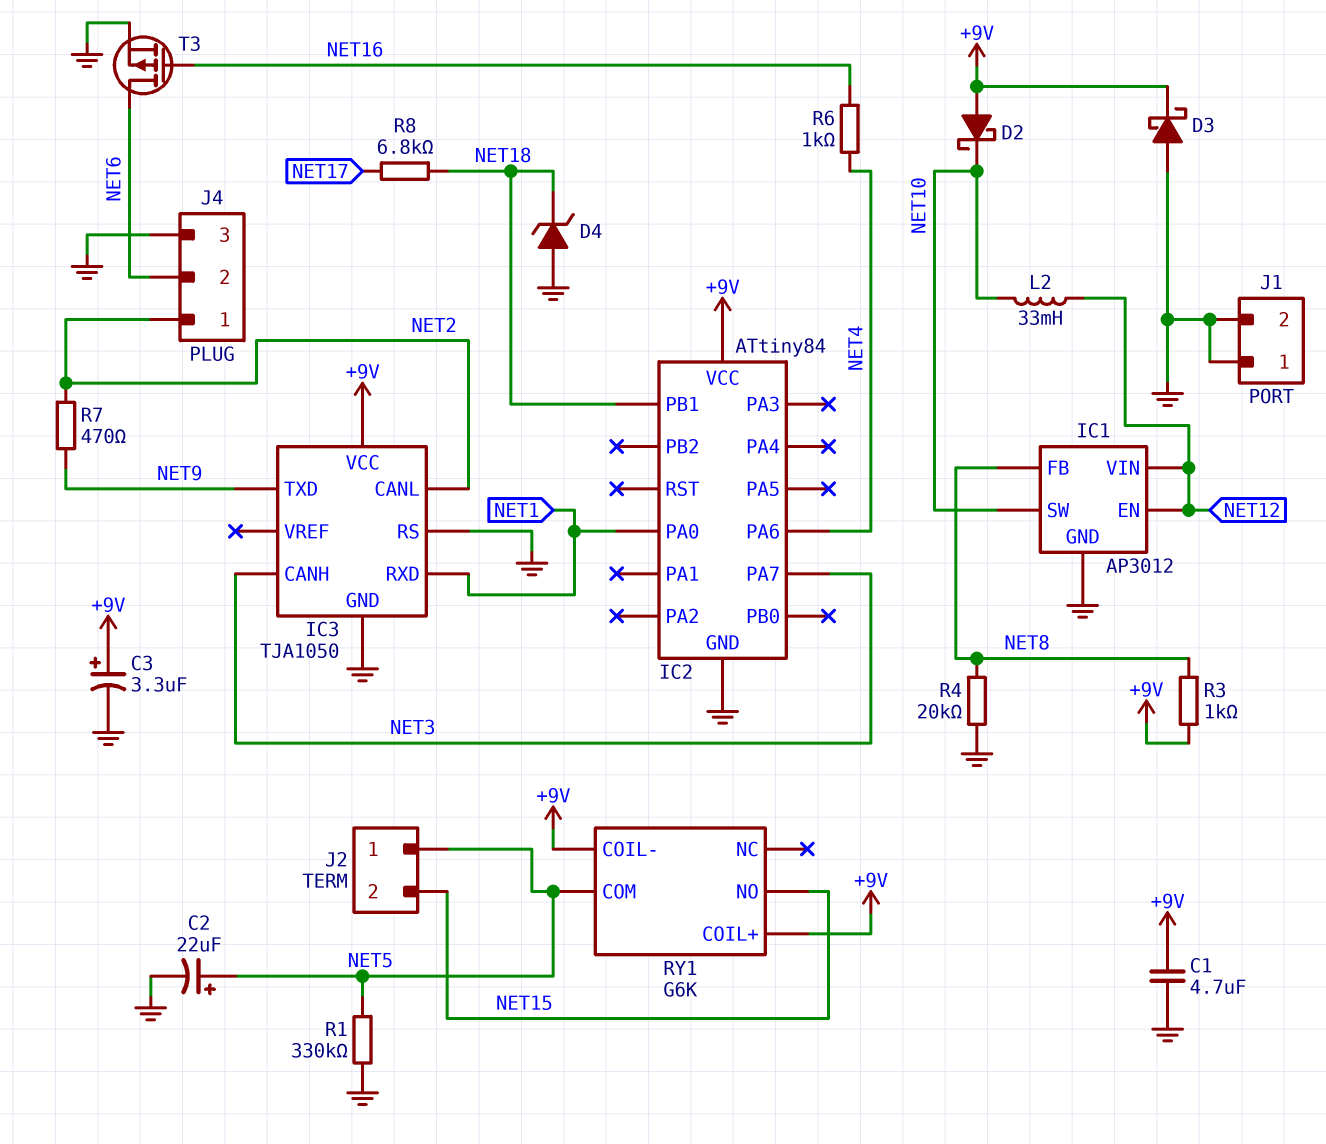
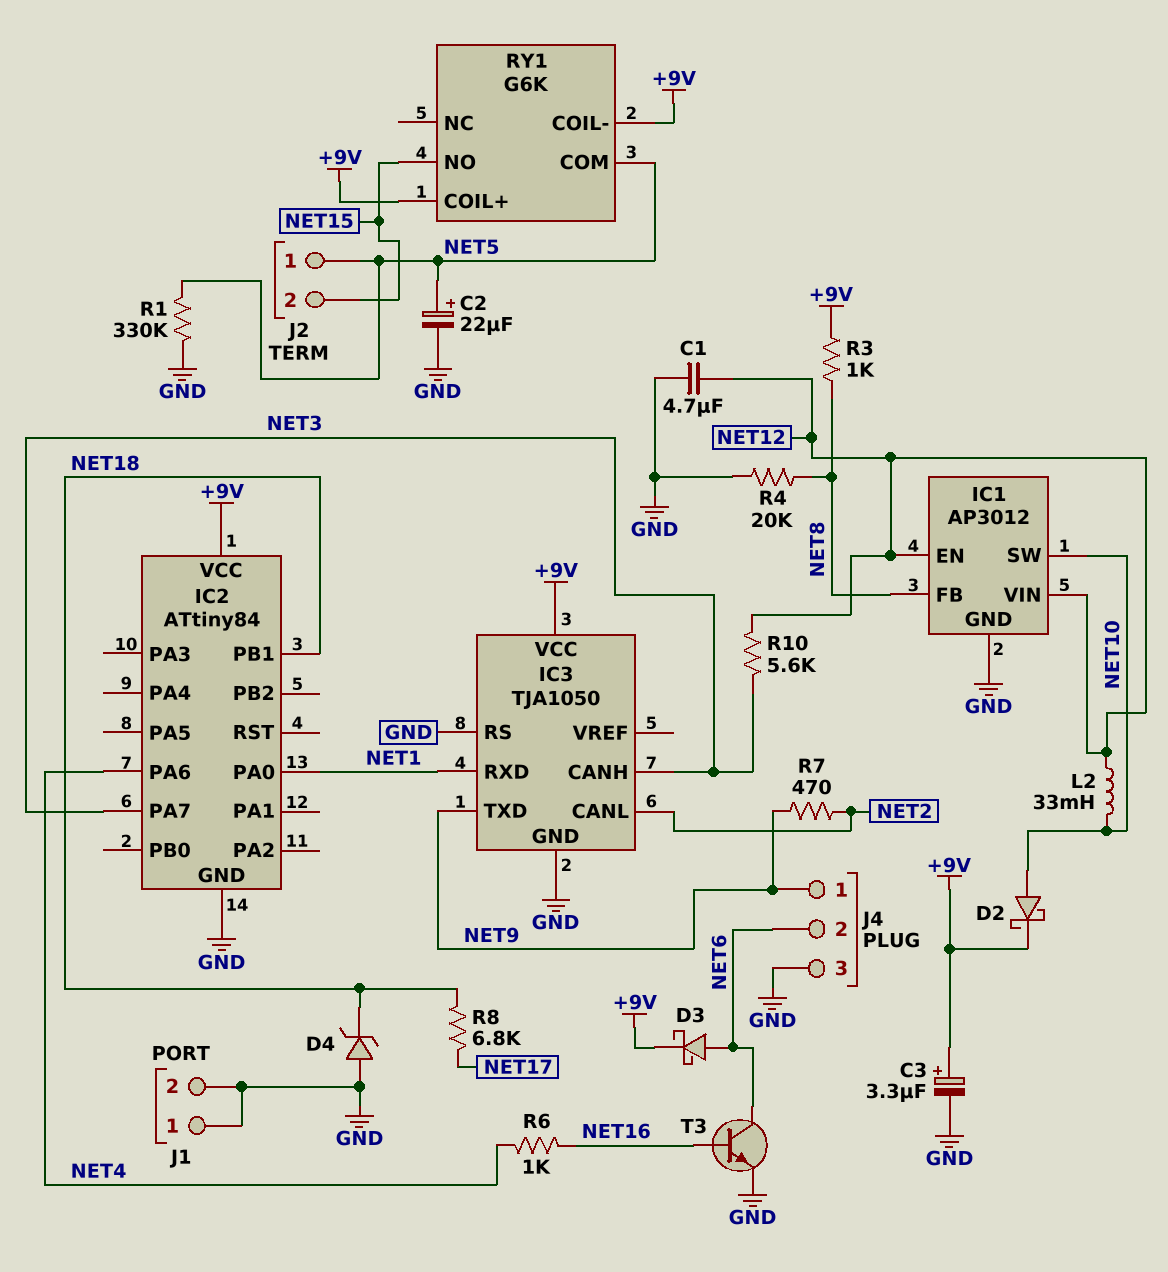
C1: 4.7uF (+9V, GND) -> 4.7uF (GND, NET12)
D2: schottky (A +9V, K NET10) -> schottky (A NET10, K +9V)
D3: schottky (A GND, K +9V) -> schottky (A NET6, K +9V)
J4 pin 1: NET2 -> NET9
R10: none -> 5.6k (NET3, NET12)
T3: PMOS (G NET16, D NET6, S GND) -> NPN (B NET16, C NET6, E GND)

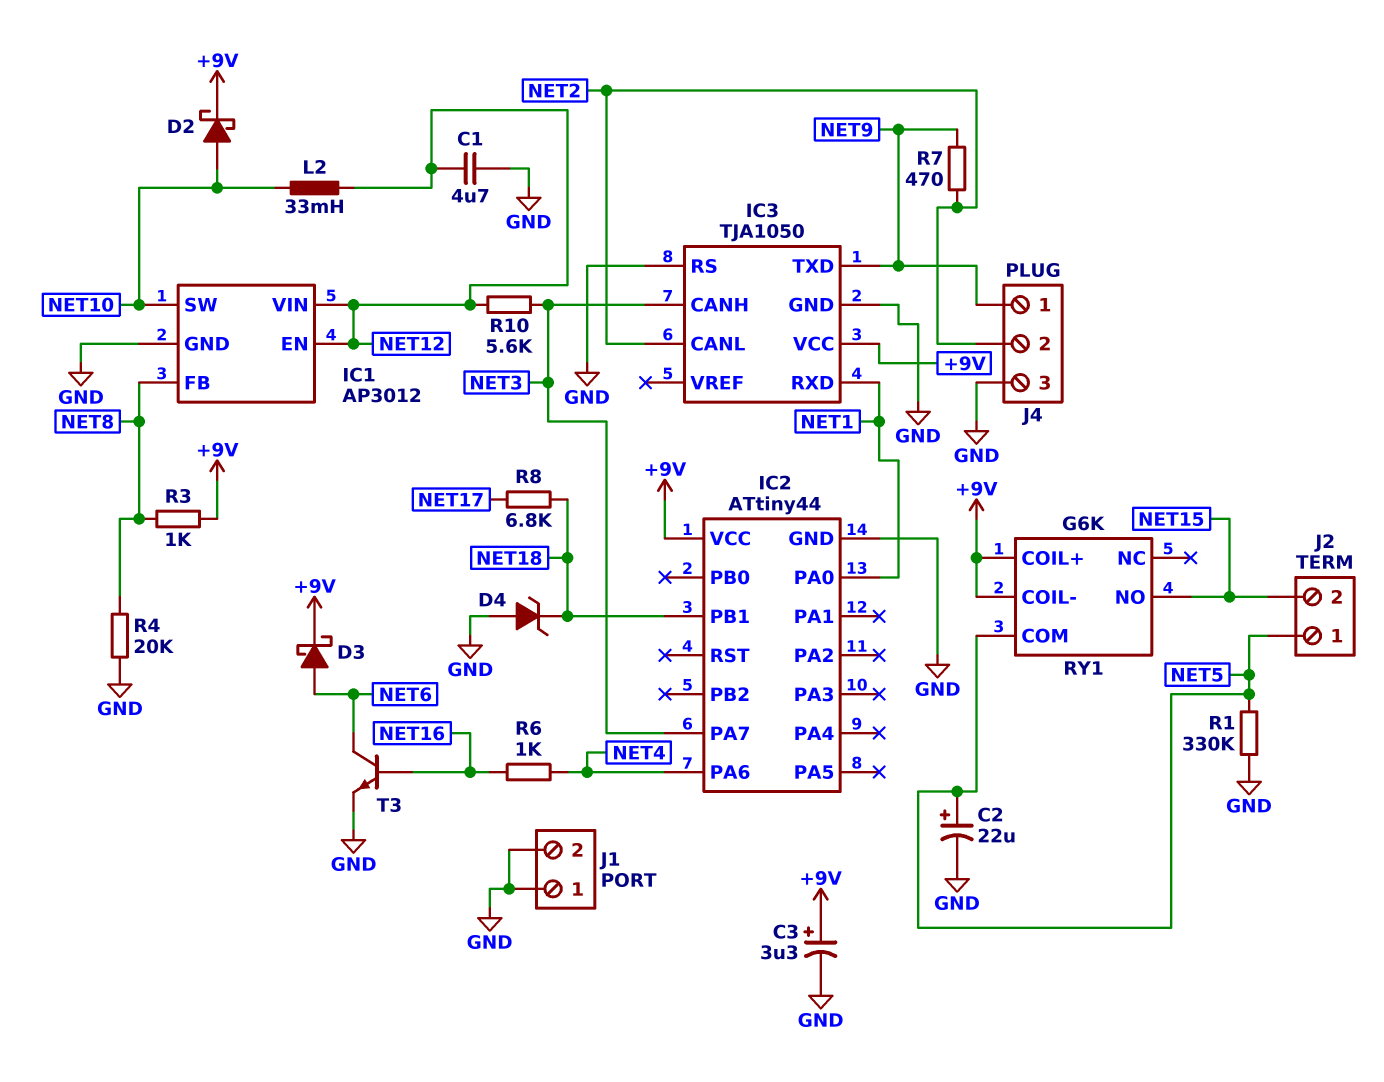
IC2: ATtiny84 -> ATtiny44
J4 pin 2: NET6 -> NET2

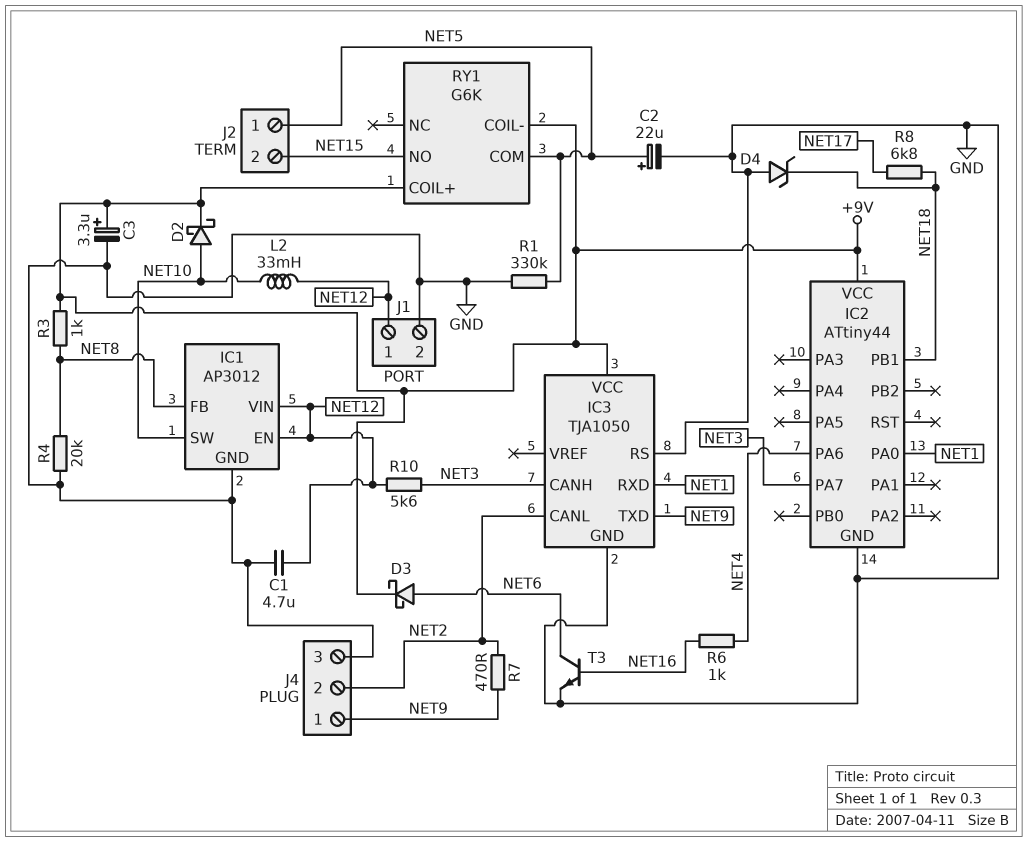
J1 pin 1: GND -> NET12

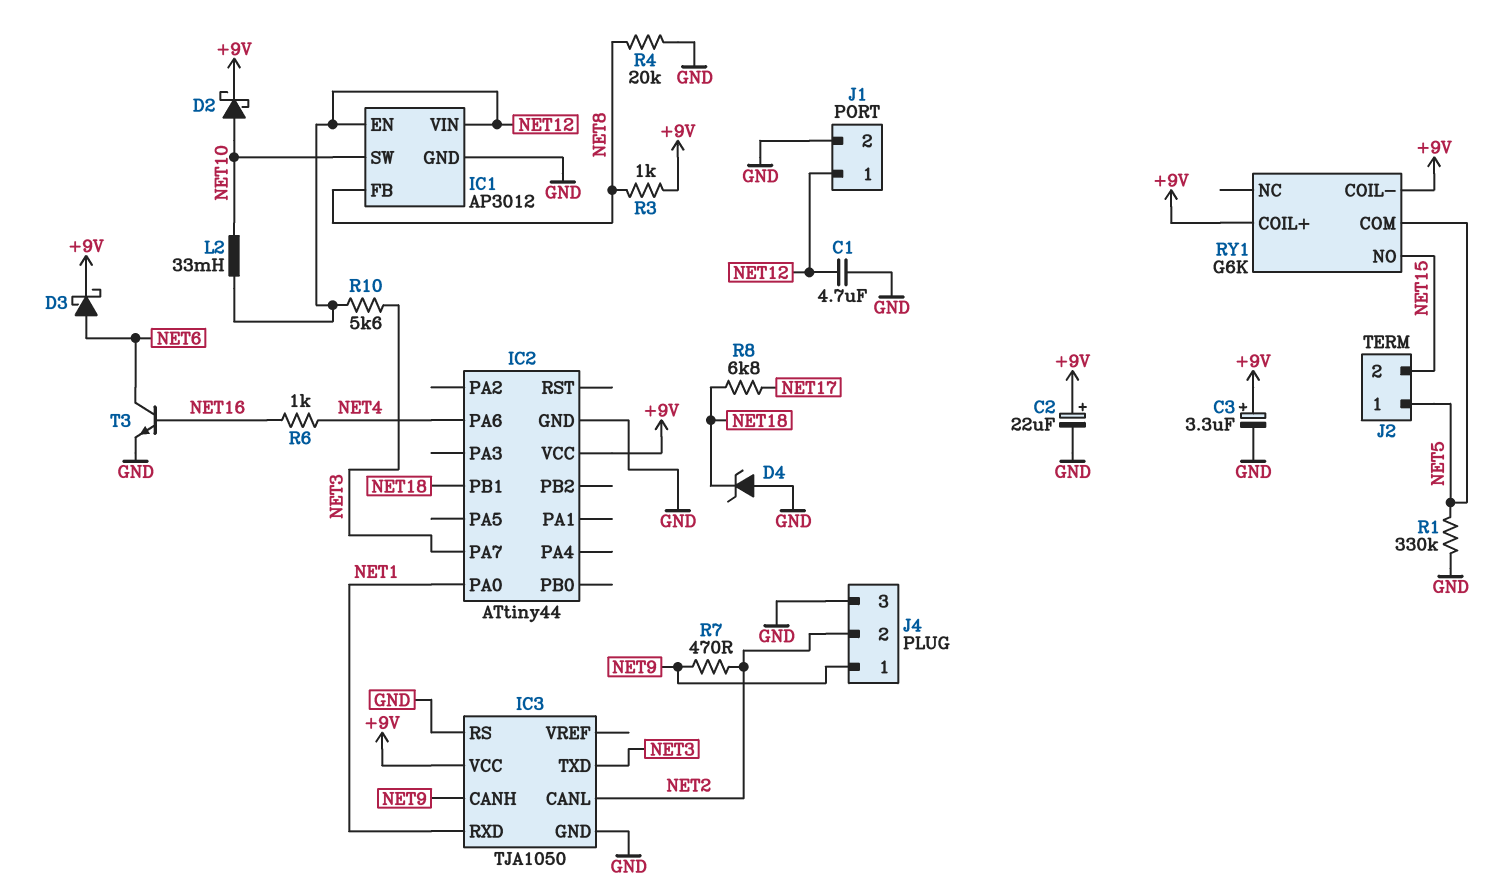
C2: 22uF (plus NET5, minus GND) -> 22uF (plus +9V, minus GND)
IC3 pin CANH: NET3 -> NET9
IC3 pin TXD: NET9 -> NET3

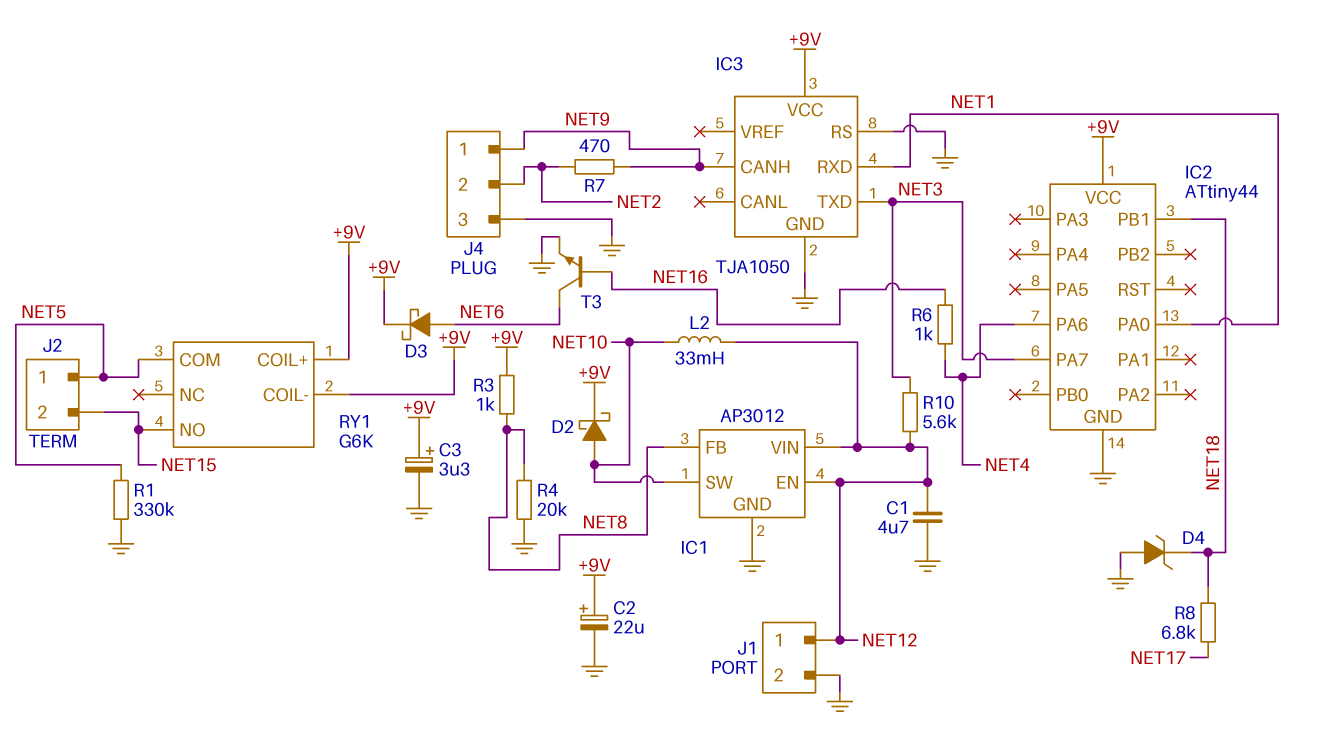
IC3 pin CANL: NET2 -> none

